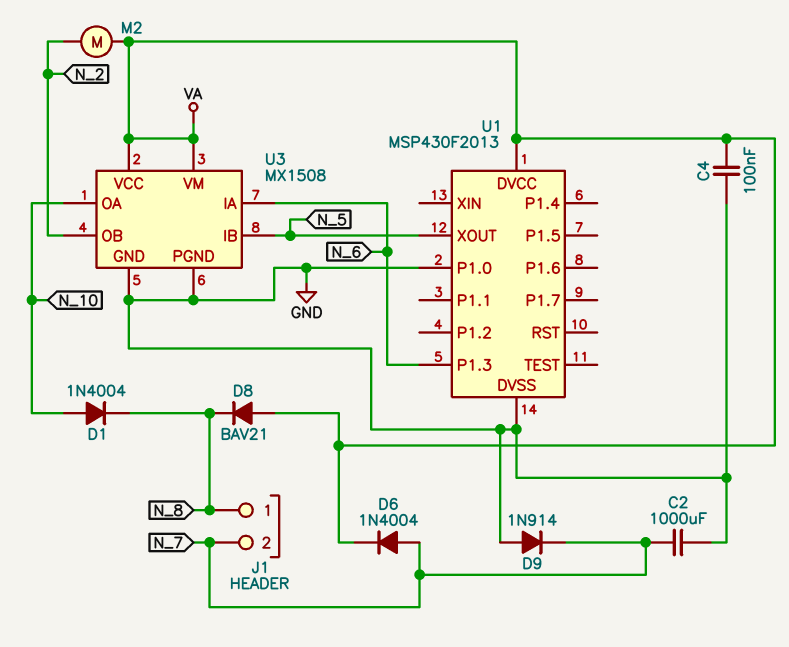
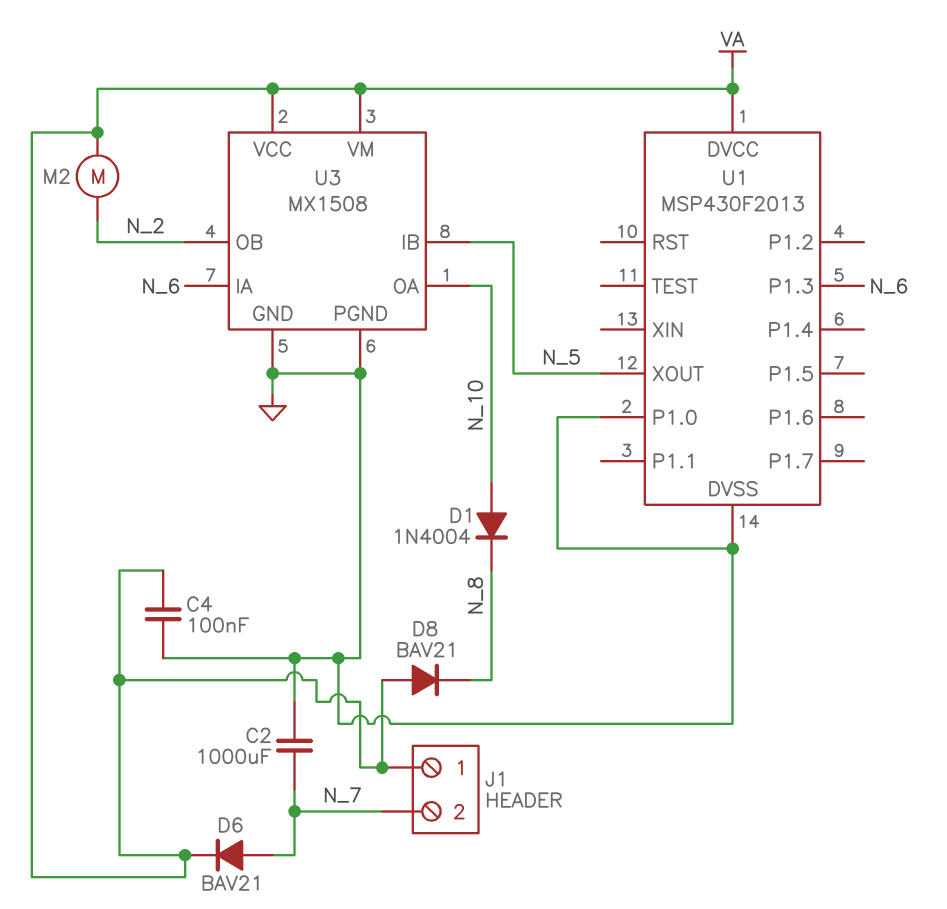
D6: diode 1N4004 (A N_7, K VA) -> diode BAV21 (A N_7, K VA)
D9: diode 1N914 (A GND, K N_7) -> none
J1 pin 1: N_8 -> VA

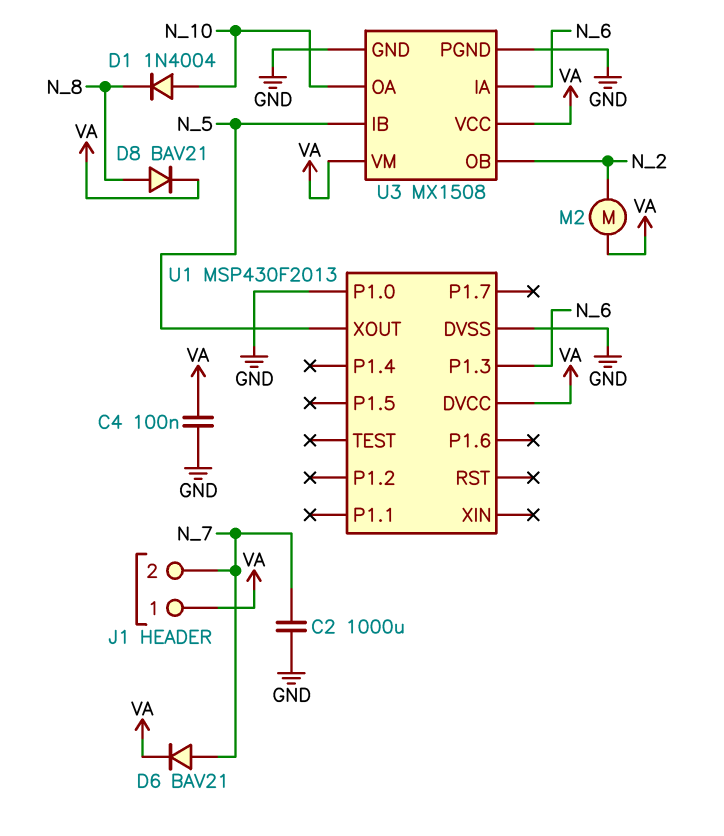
D8: diode BAV21 (A VA, K N_8) -> diode BAV21 (A N_8, K VA)

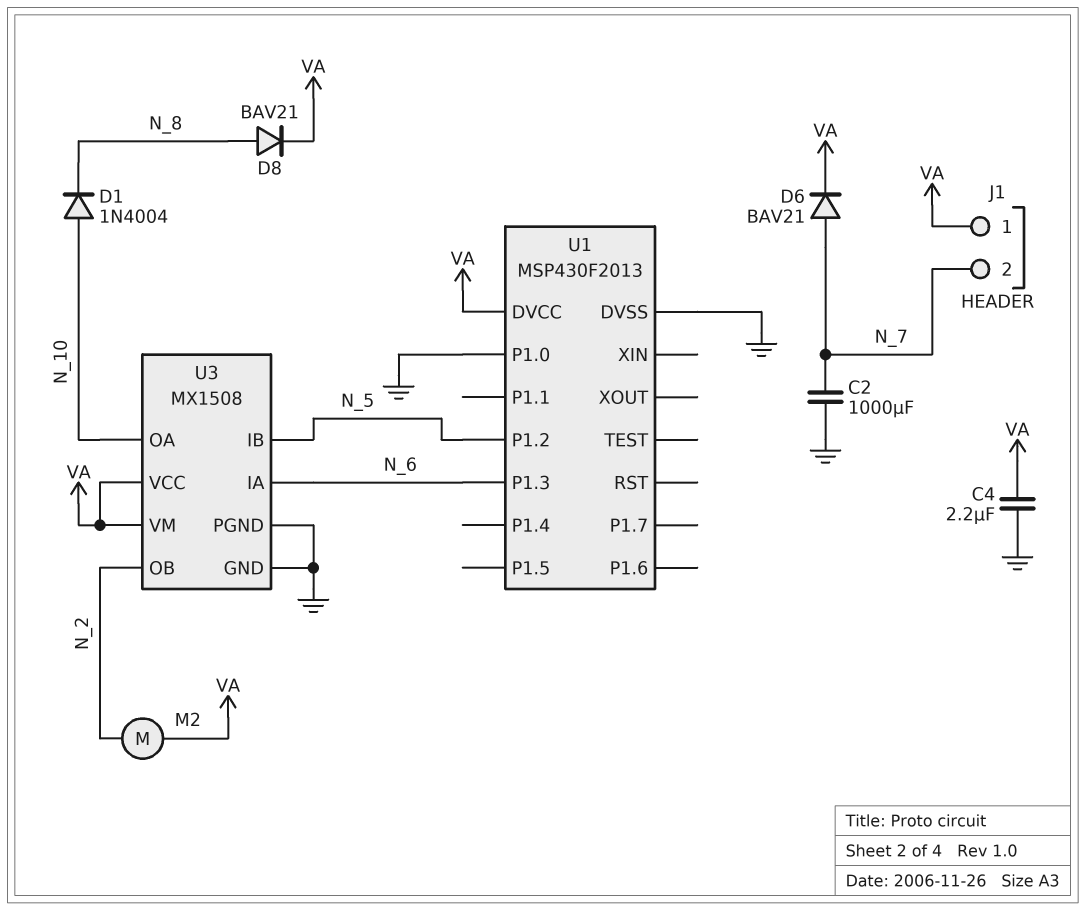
C4: 100nF (GND, VA) -> 2.2uF (GND, VA)
U1 pin P1.2: none -> N_5
U1 pin XOUT: N_5 -> none

